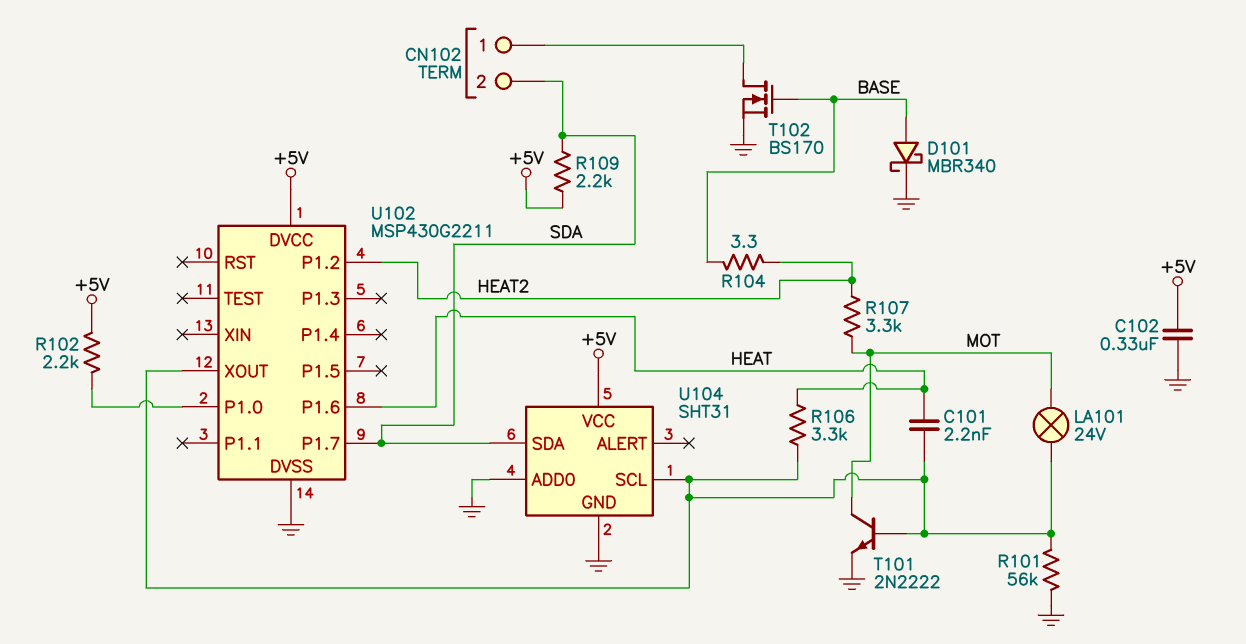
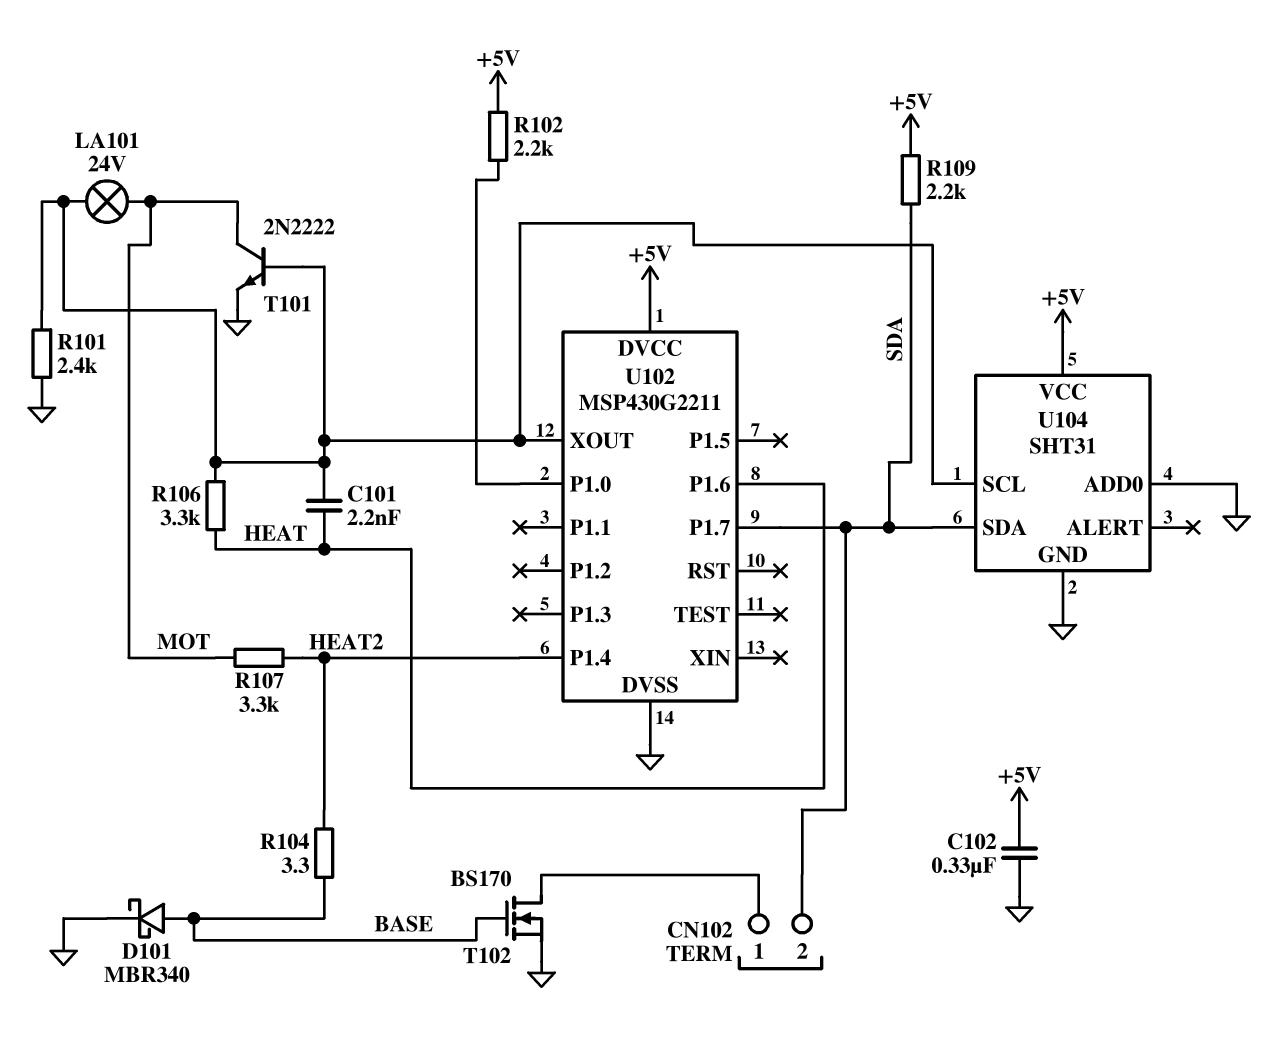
R101: 56k (GND, U102/XOUT) -> 2.4k (GND, U102/XOUT)
U102 pin P1.2: HEAT2 -> none
U102 pin P1.4: none -> HEAT2

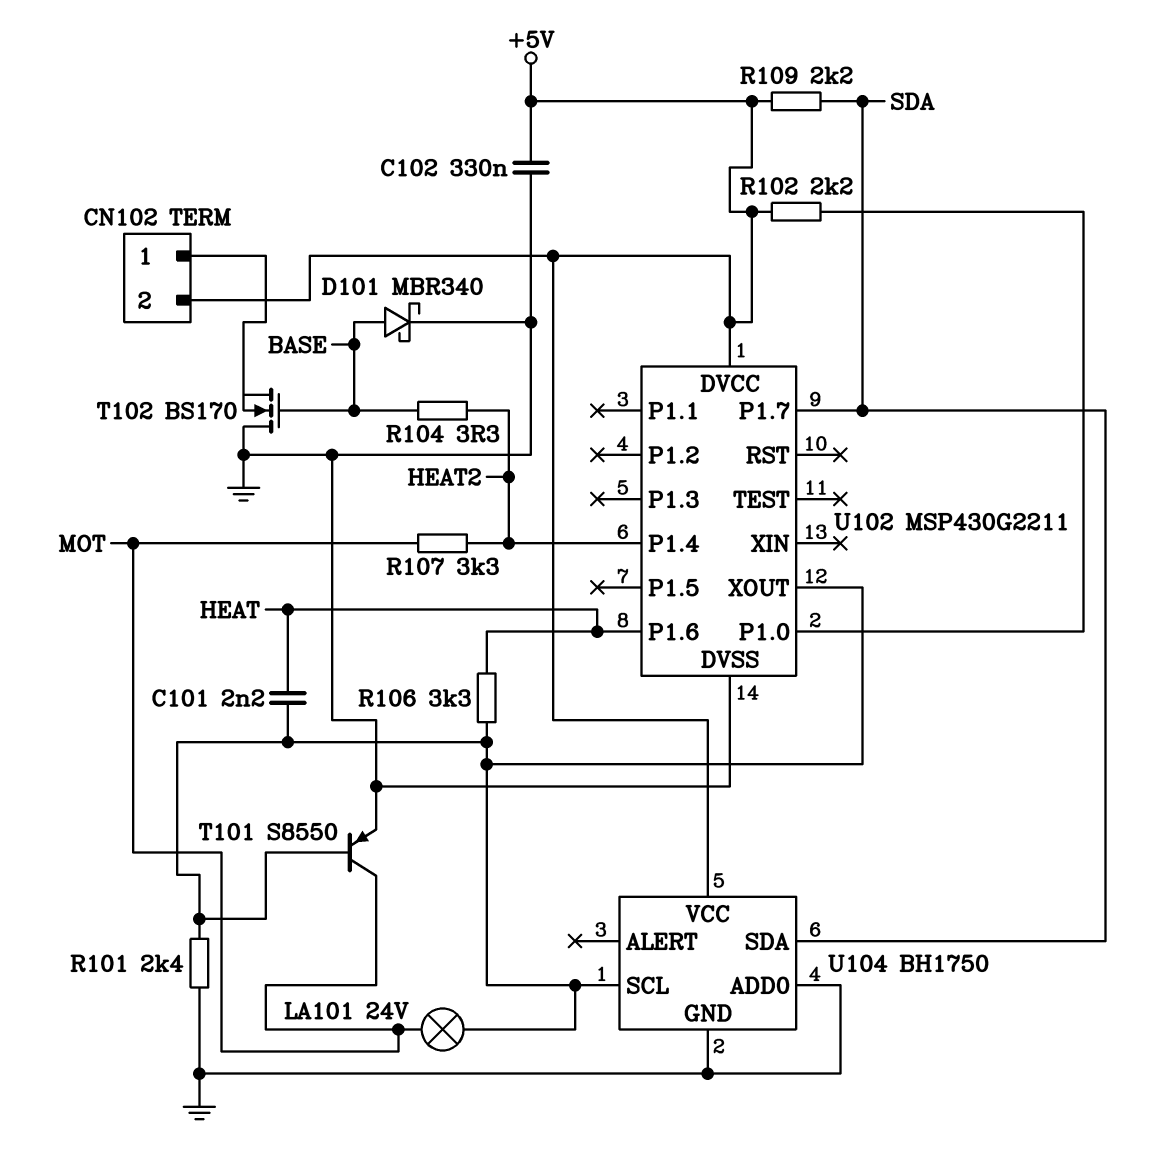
CN102 pin 2: SDA -> +5V
T101: NPN 2N2222 (B U102/XOUT, C MOT, E GND) -> PNP S8550 (B U102/XOUT, C MOT, E GND)
T102: NMOS BS170 (G BASE, D CN102/1, S GND) -> NMOS BS170 (G BASE, D GND, S CN102/1)
U104: SHT31 -> BH1750

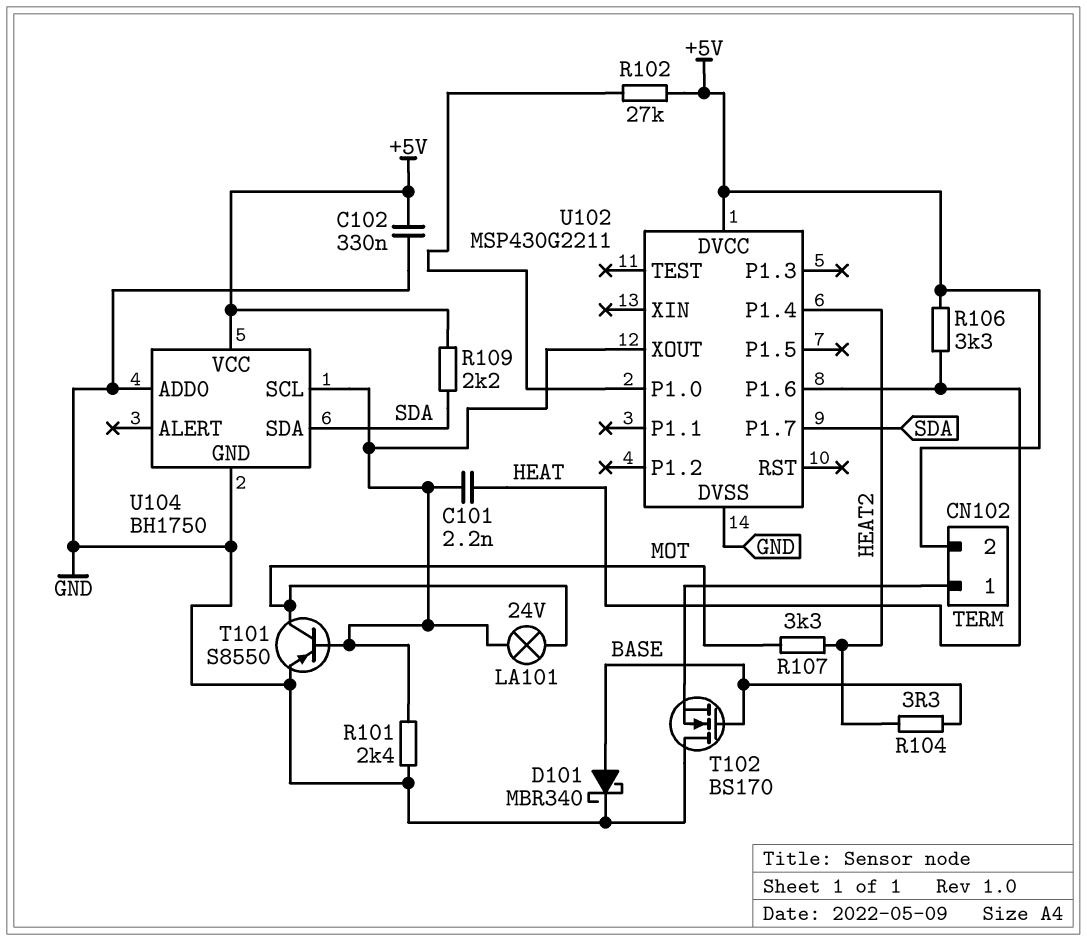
R102: 2.2k (+5V, U102/P1.0) -> 27k (+5V, U102/P1.0)
R106: 3.3k (HEAT, U102/XOUT) -> 3.3k (+5V, HEAT)

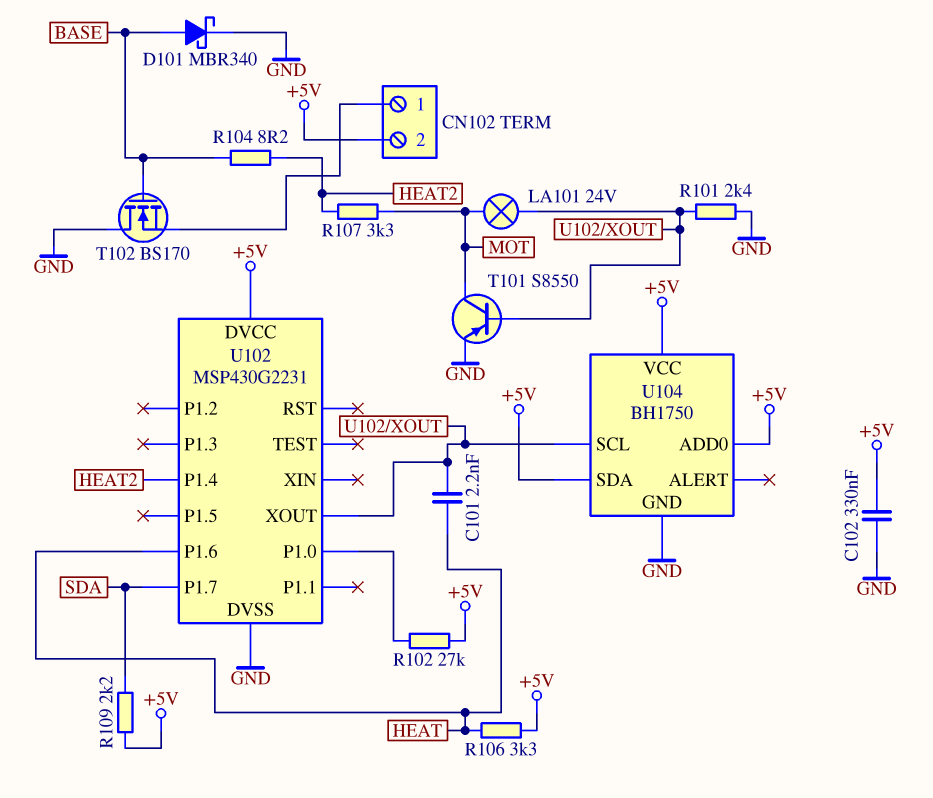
R104: 3.3 (BASE, HEAT2) -> 8.2 (BASE, HEAT2)
U102: MSP430G2211 -> MSP430G2231
U104 pin ADD0: GND -> +5V
U104 pin SDA: SDA -> +5V

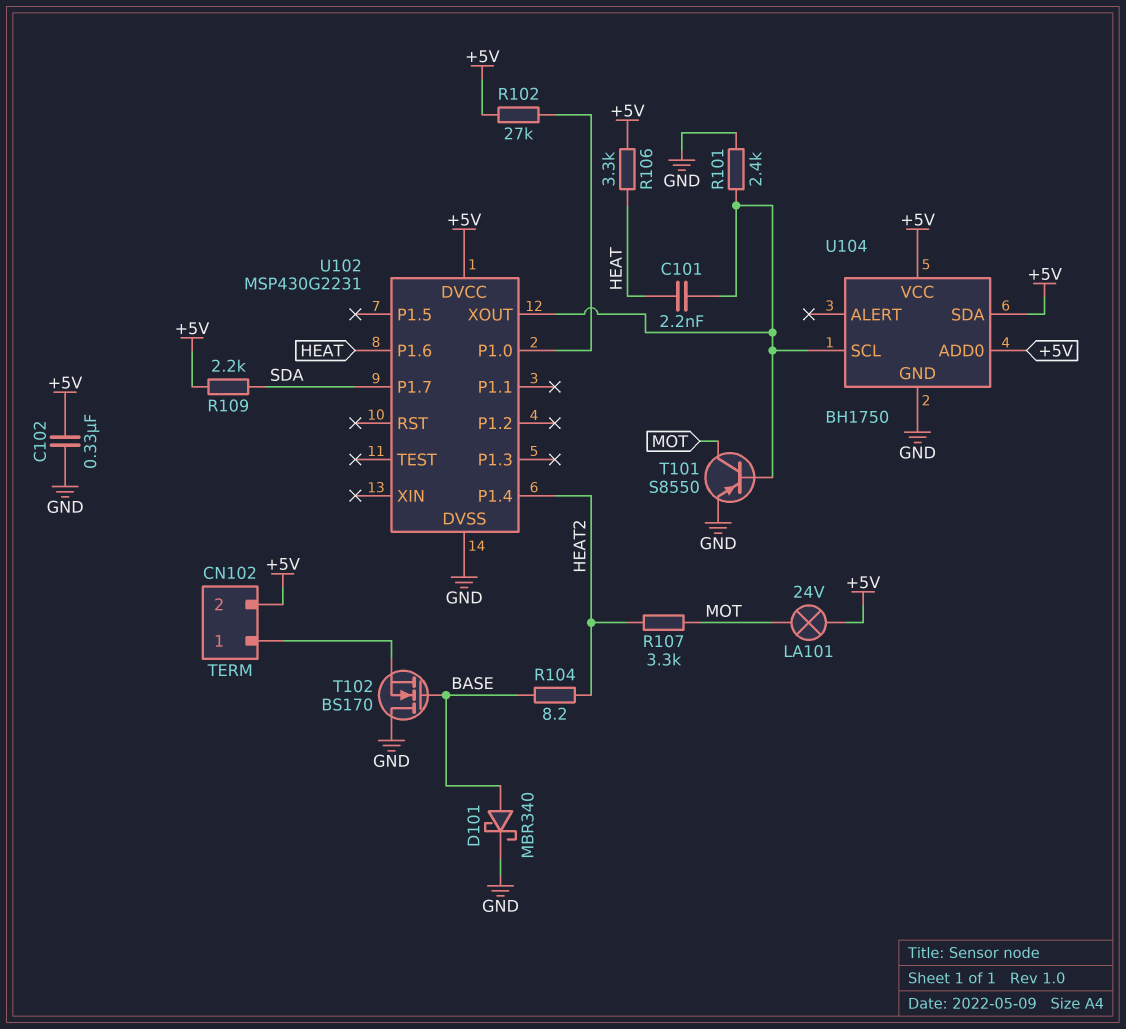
LA101: lamp 24V (MOT, U102/XOUT) -> lamp 24V (+5V, MOT)

